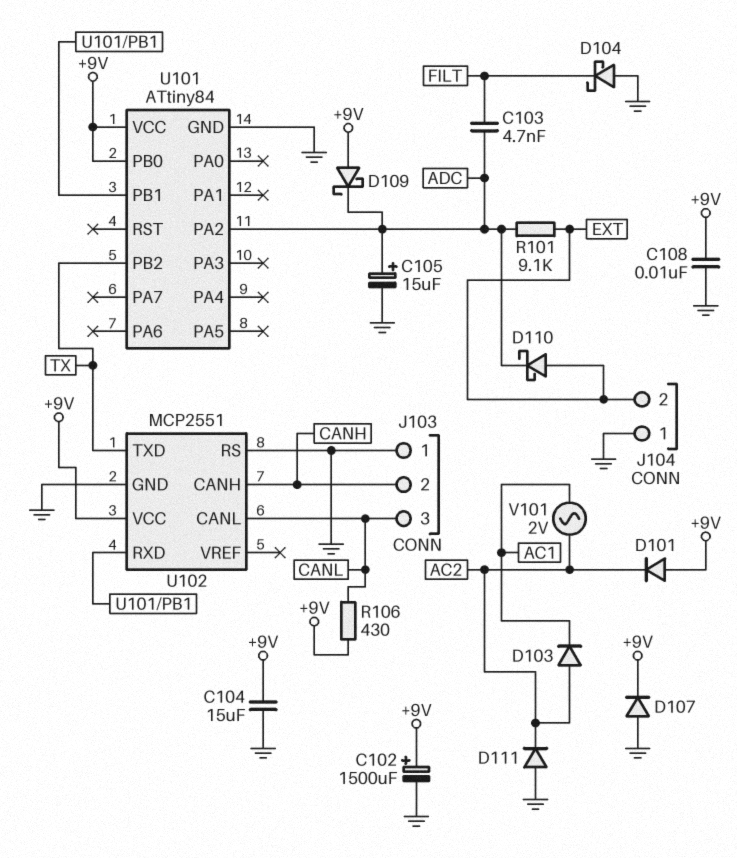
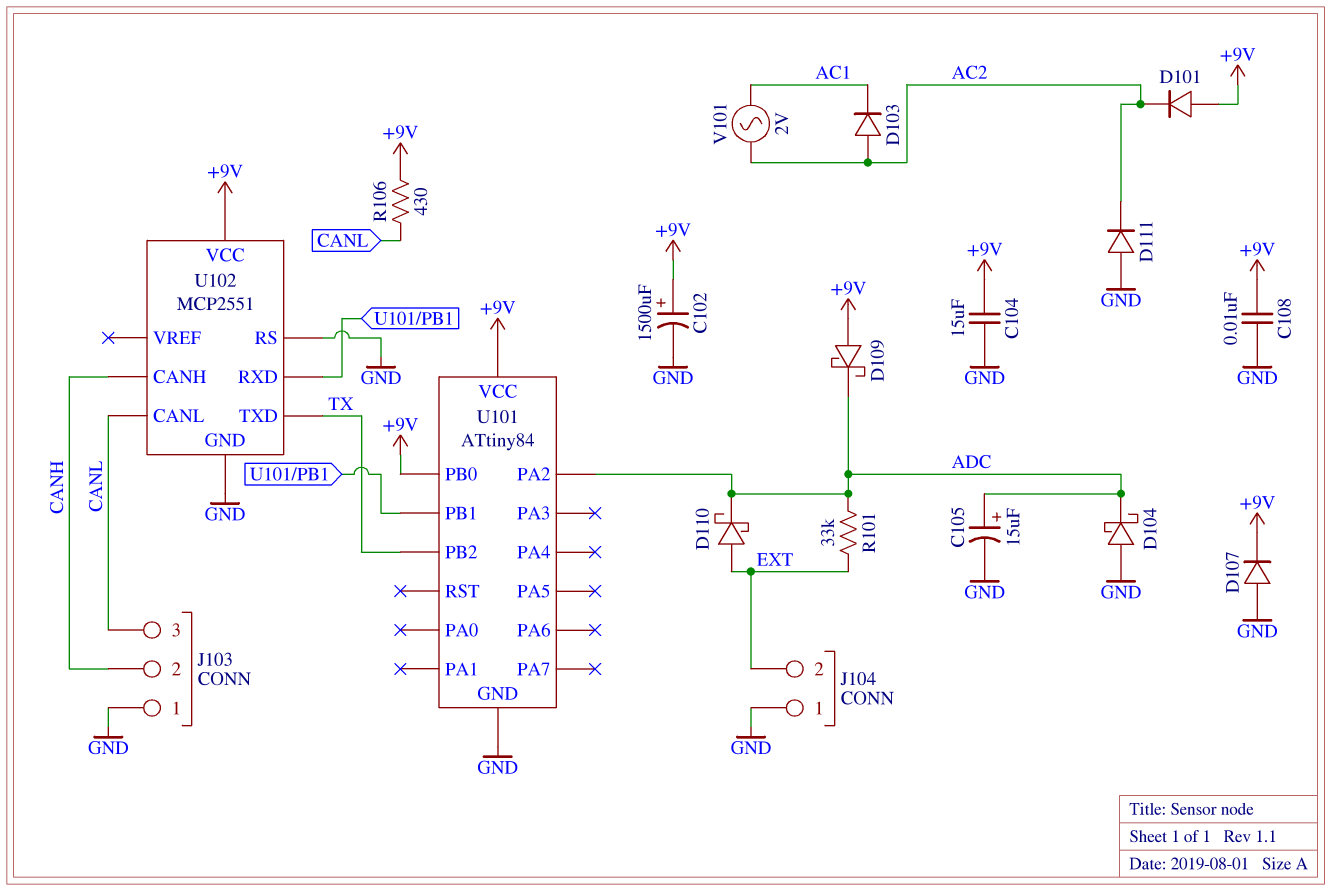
C103: 4.7nF (ADC, FILT) -> none
D104: schottky (A GND, K FILT) -> schottky (A GND, K ADC)
R101: 9.1k (ADC, EXT) -> 33k (ADC, EXT)

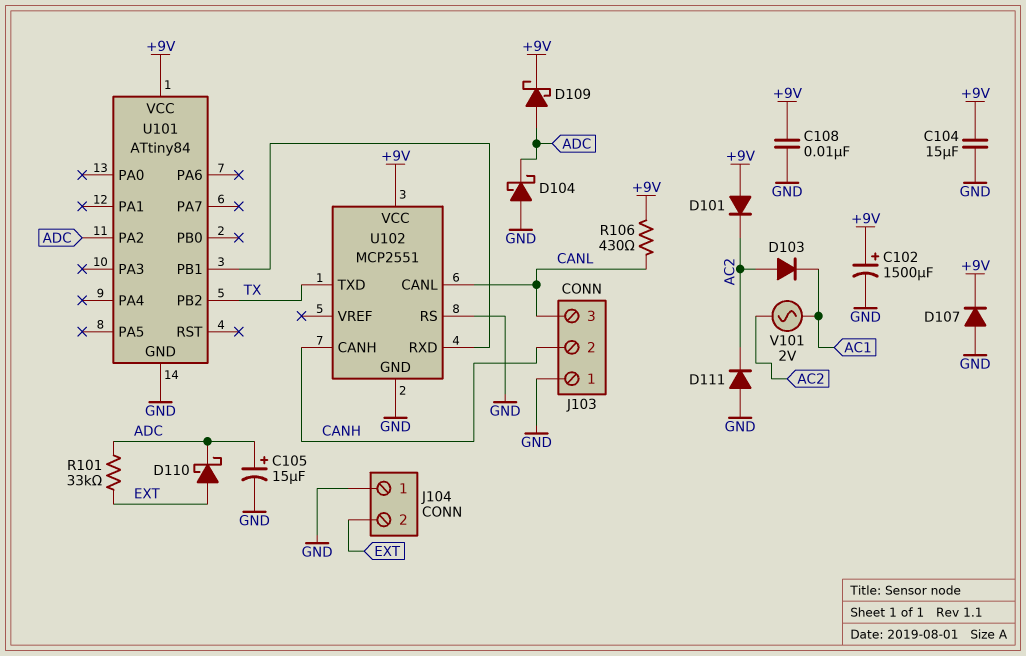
D109: schottky (A +9V, K ADC) -> schottky (A ADC, K +9V)
U101 pin PB0: +9V -> none

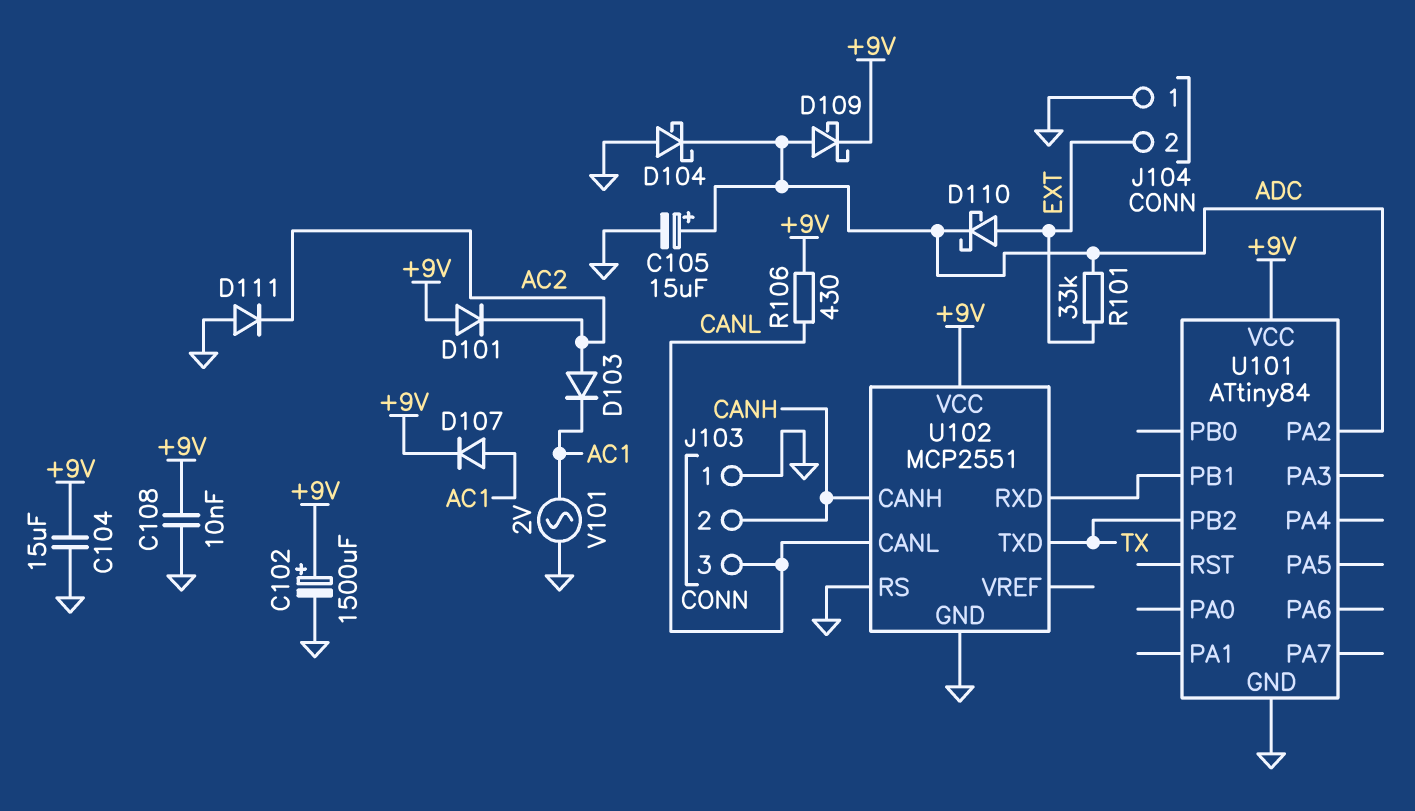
D107: diode (A GND, K +9V) -> diode (A AC1, K +9V)
V101: AC 2V (AC1, AC2) -> AC 2V (AC1, GND)

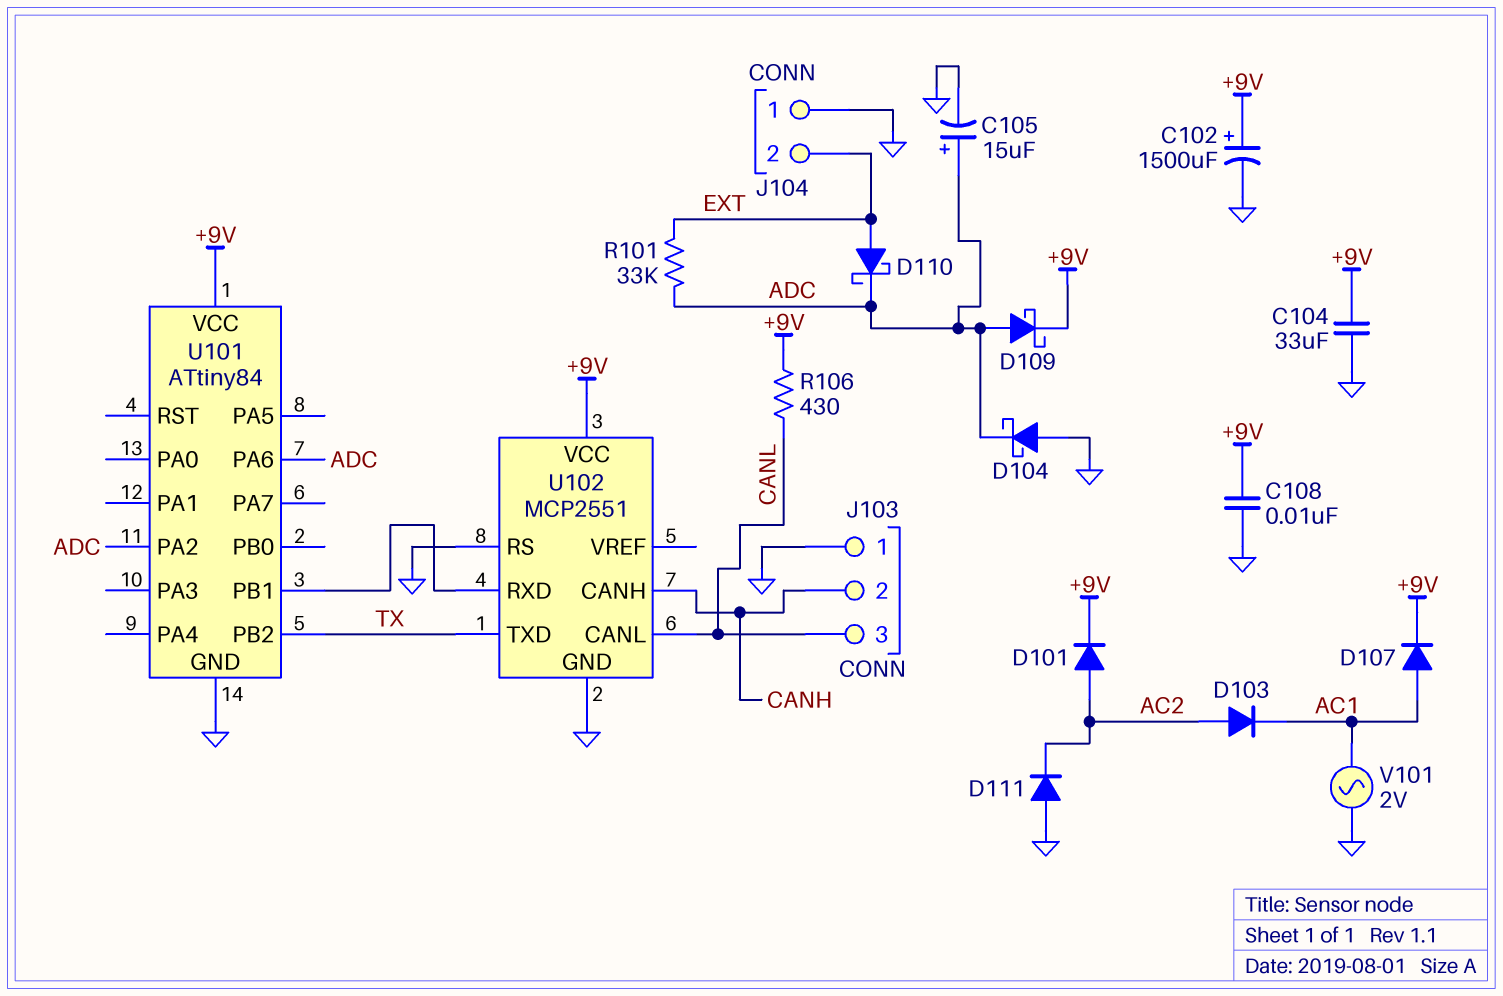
C104: 15uF (+9V, GND) -> 33uF (+9V, GND)
D101: diode (A +9V, K AC2) -> diode (A AC2, K +9V)
U101 pin PA6: none -> ADC

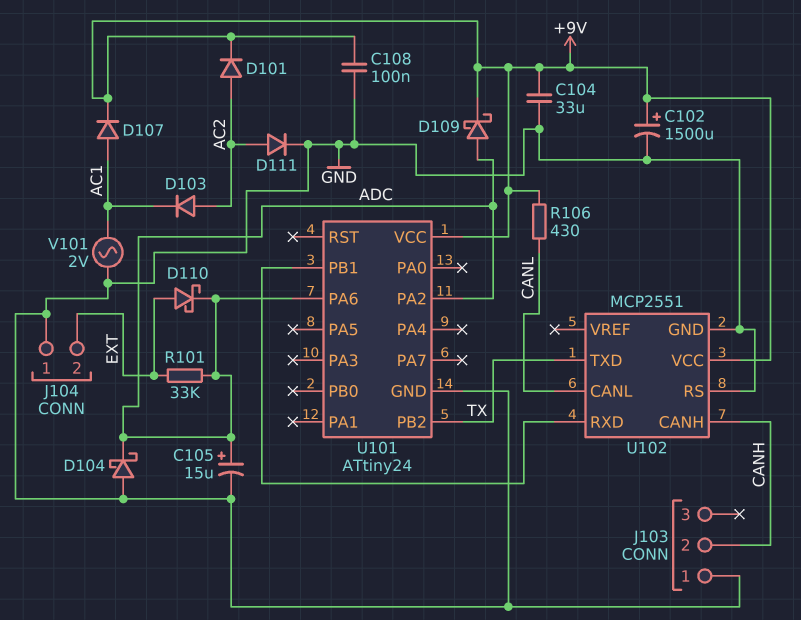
C108: 10nF (+9V, GND) -> 100nF (+9V, GND)
D111: diode (A GND, K AC2) -> diode (A AC2, K GND)
J103 pin 3: CANL -> none
U101: ATtiny84 -> ATtiny24

